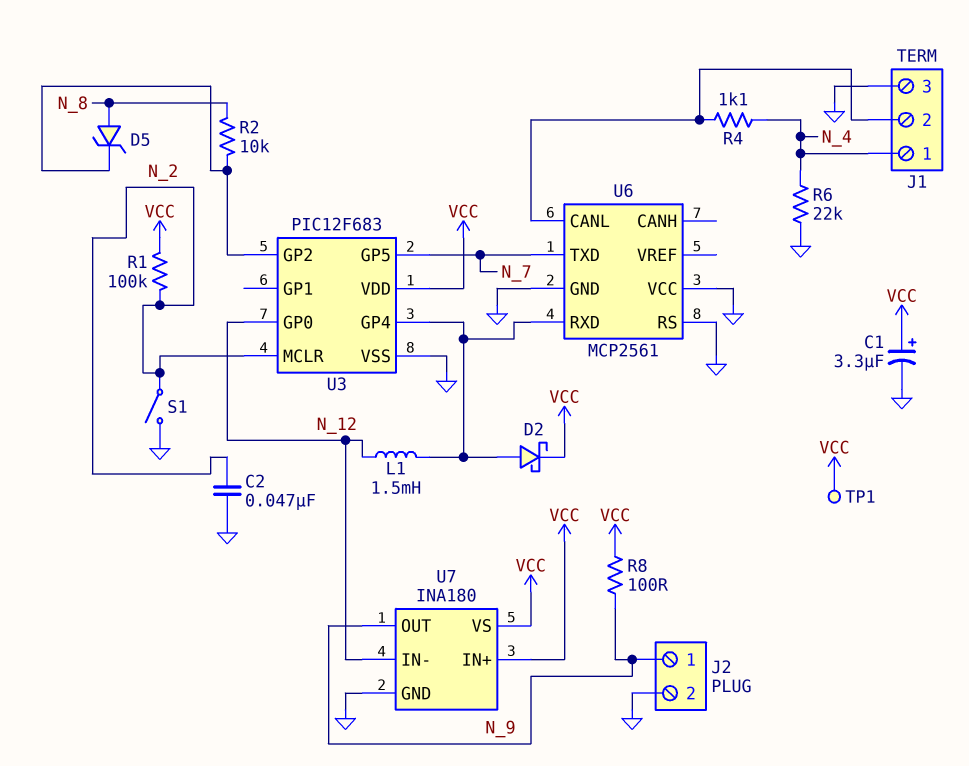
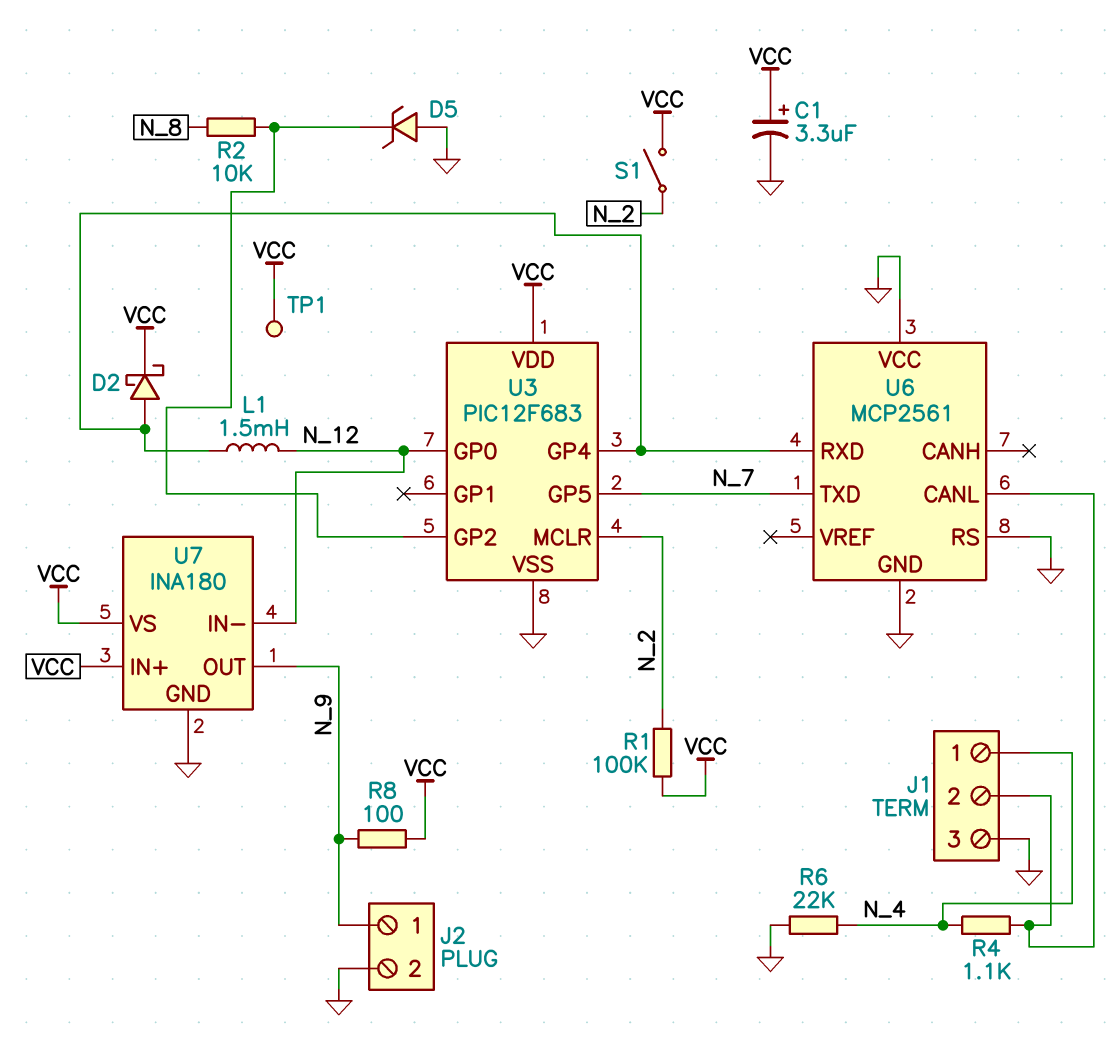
C2: 47nF (GND, N_2) -> none
D5: zener (A N_8, K U3/GP2) -> zener (A GND, K U3/GP2)
S1: switch (GND, N_2) -> switch (N_2, VCC)

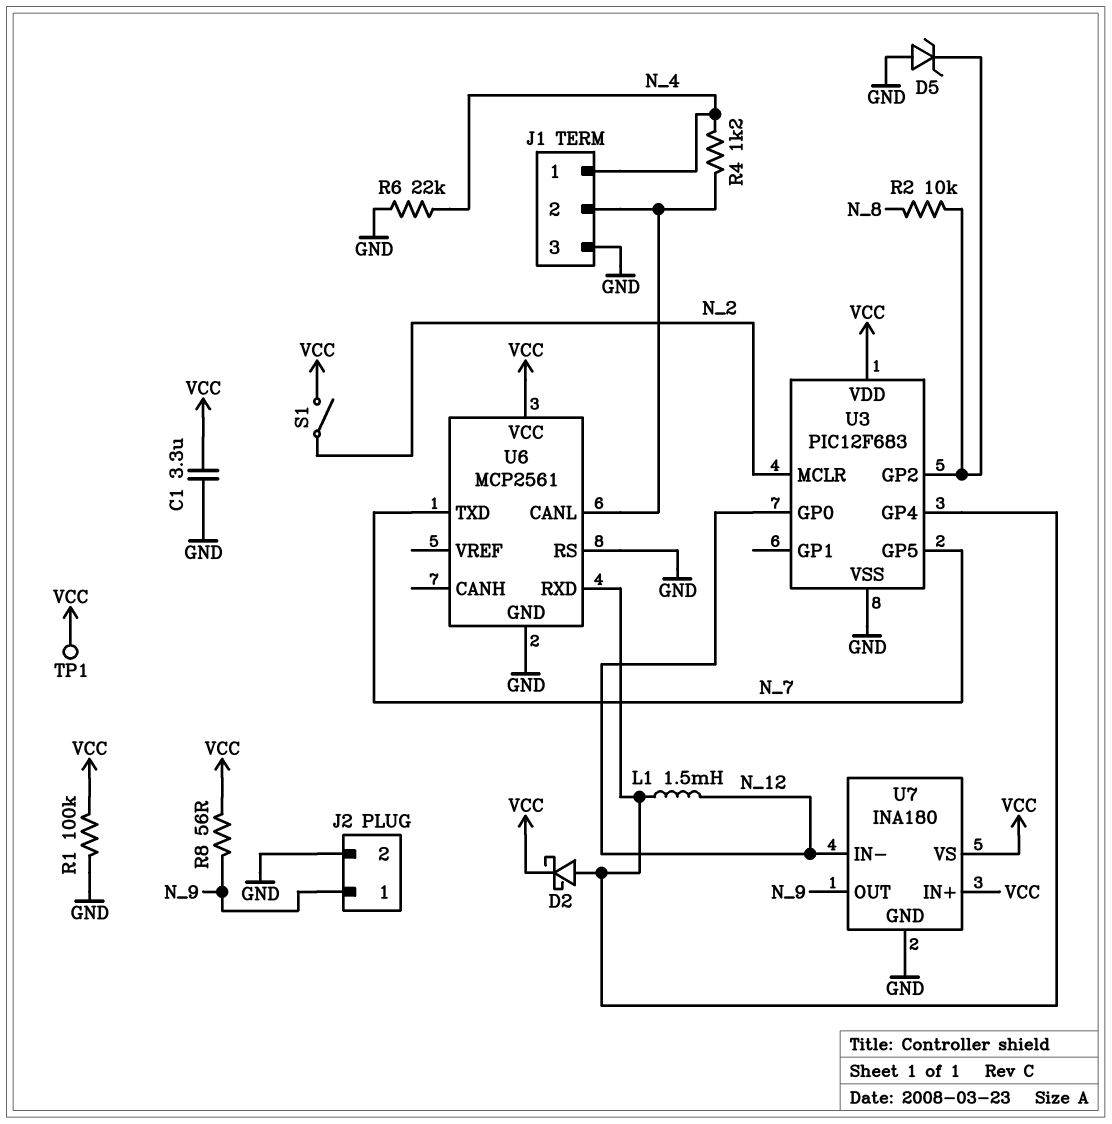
C1: 3.3uF (plus VCC, minus GND) -> 3.3uF (GND, VCC)
R1: 100k (N_2, VCC) -> 100k (GND, VCC)
R4: 1.1k (J1/2, N_4) -> 1.2k (J1/2, N_4)
R8: 100 (N_9, VCC) -> 56 (N_9, VCC)
U6 pin VCC: GND -> VCC

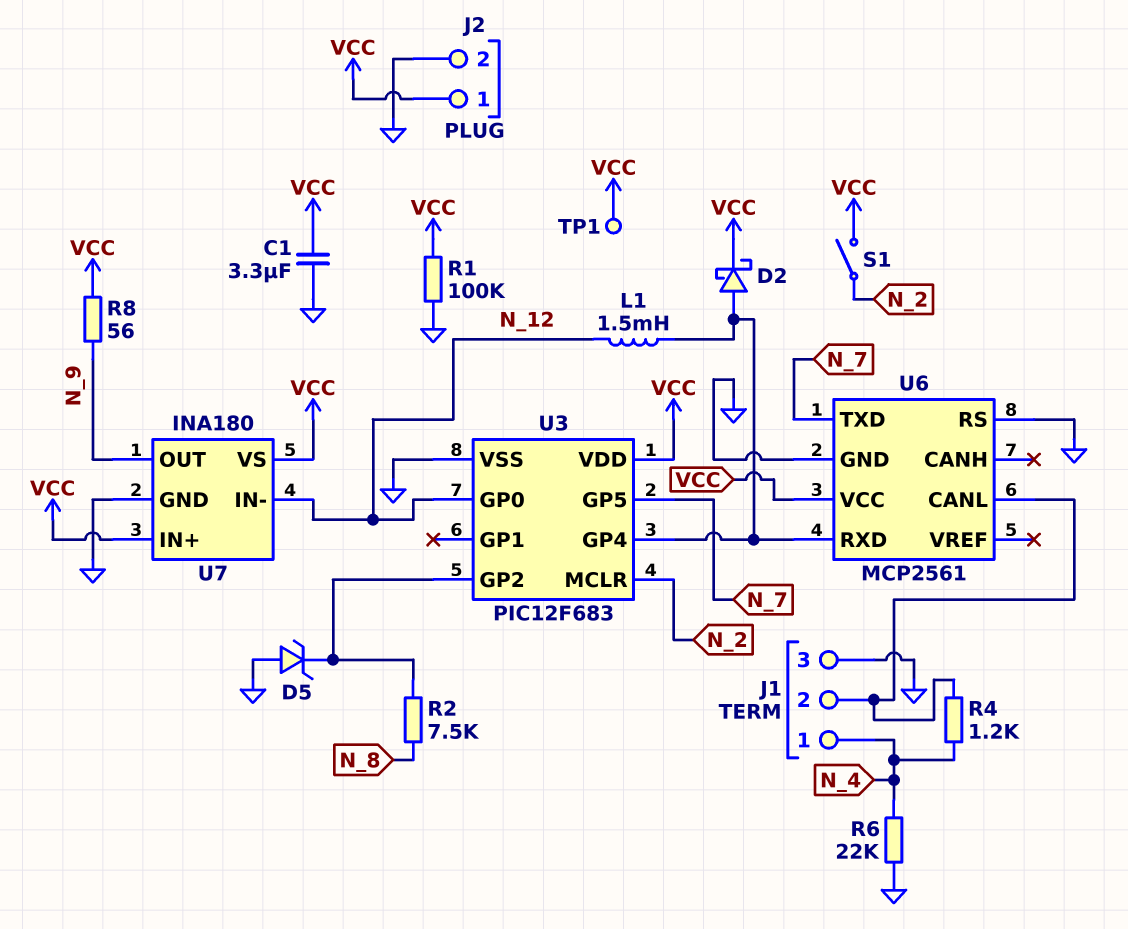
J2 pin 1: N_9 -> VCC
R2: 10k (N_8, U3/GP2) -> 7.5k (N_8, U3/GP2)

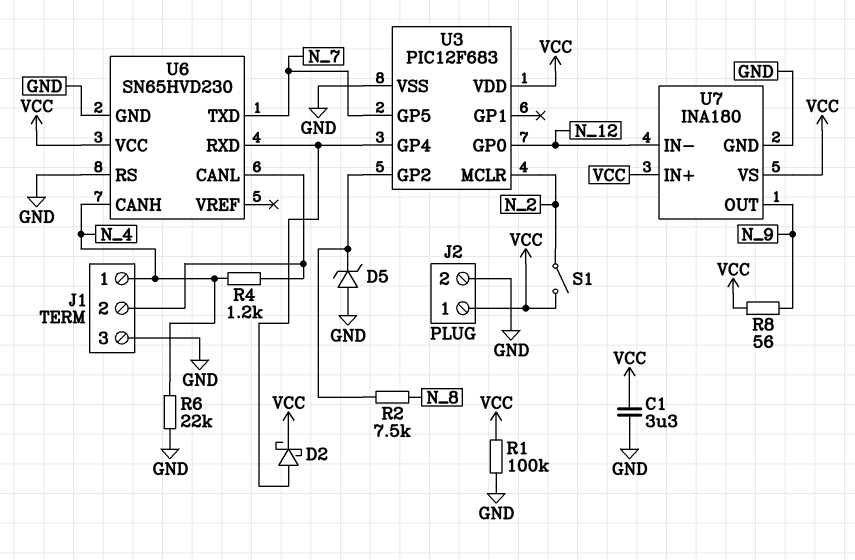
L1: 1.5mH (N_12, U3/GP4) -> none
TP1: test point (VCC) -> none
U6: MCP2561 -> SN65HVD230
U6 pin CANH: none -> N_4

